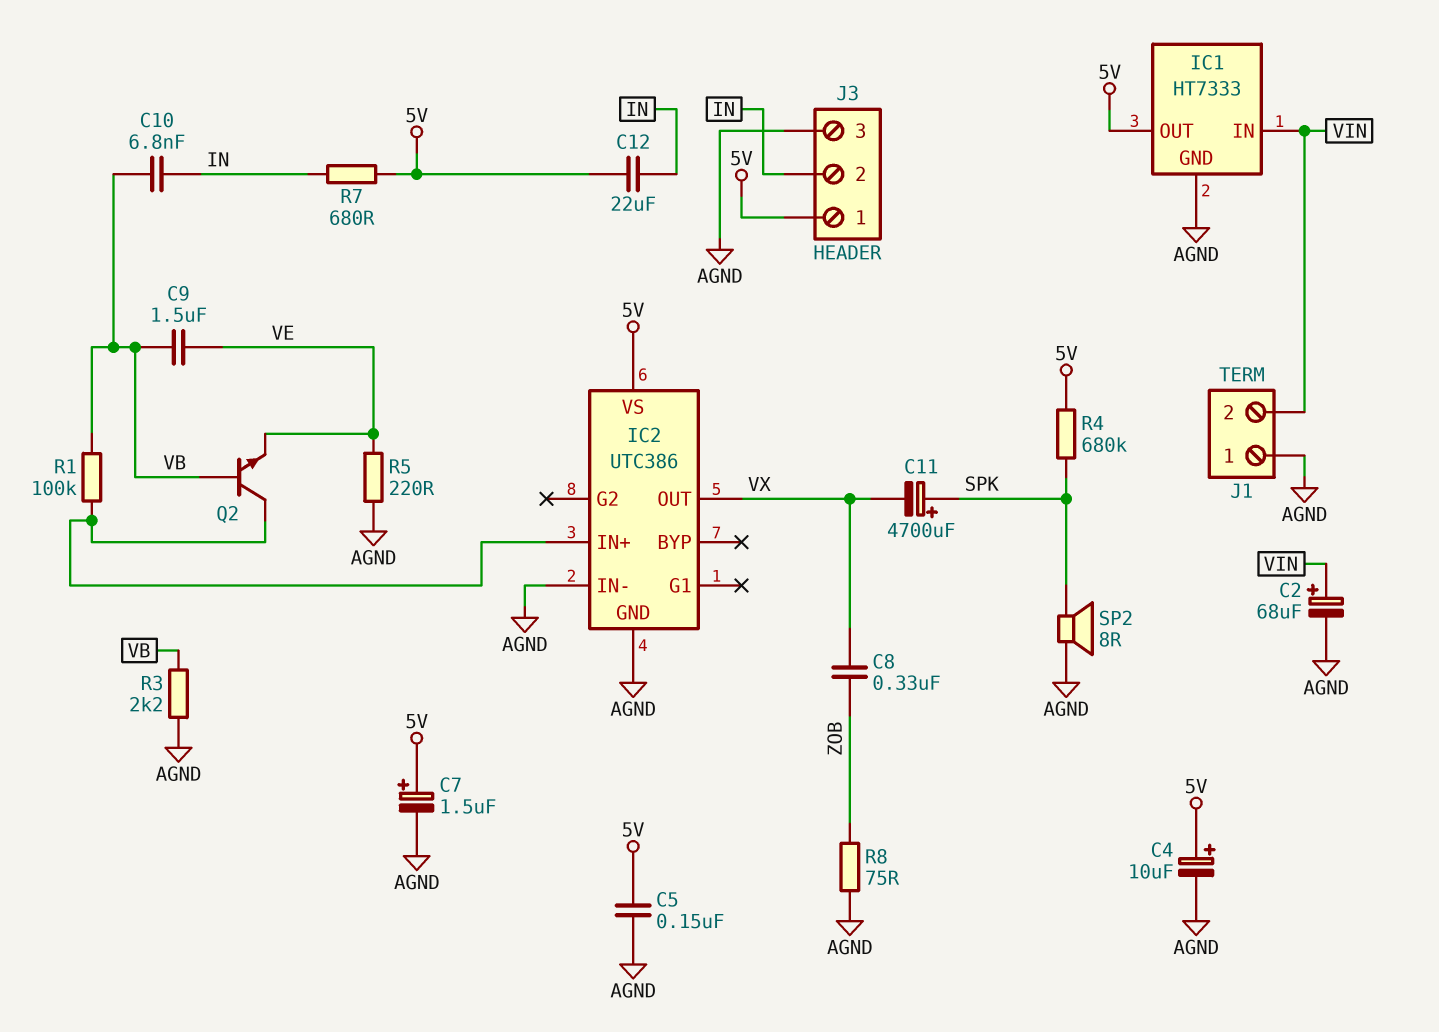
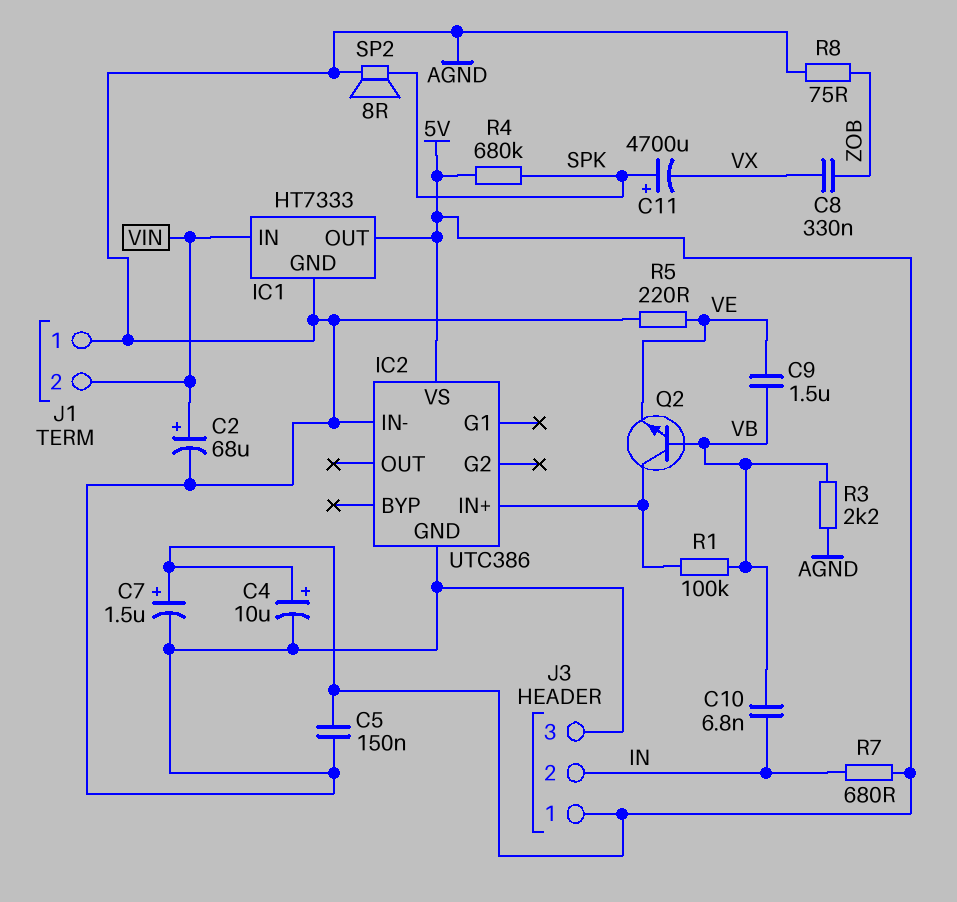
C12: 22uF (5V, IN) -> none
IC2 pin OUT: VX -> none

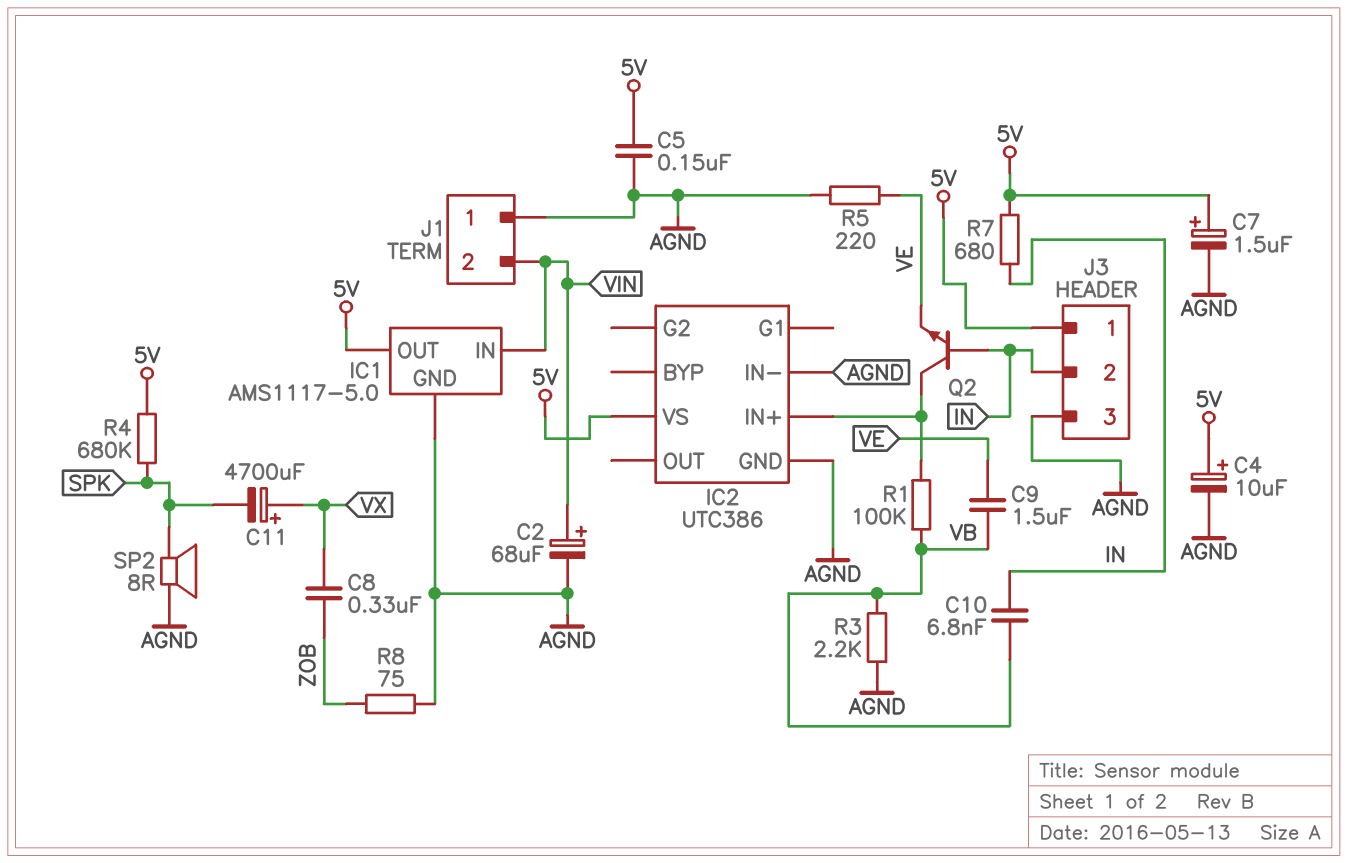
C11: 4700uF (plus SPK, minus VX) -> 4700uF (plus VX, minus SPK)
IC1: HT7333 -> AMS1117-5.0
Q2: NPN (B VB, C IC2/IN+, E VE) -> NPN (B IN, C IC2/IN+, E VE)

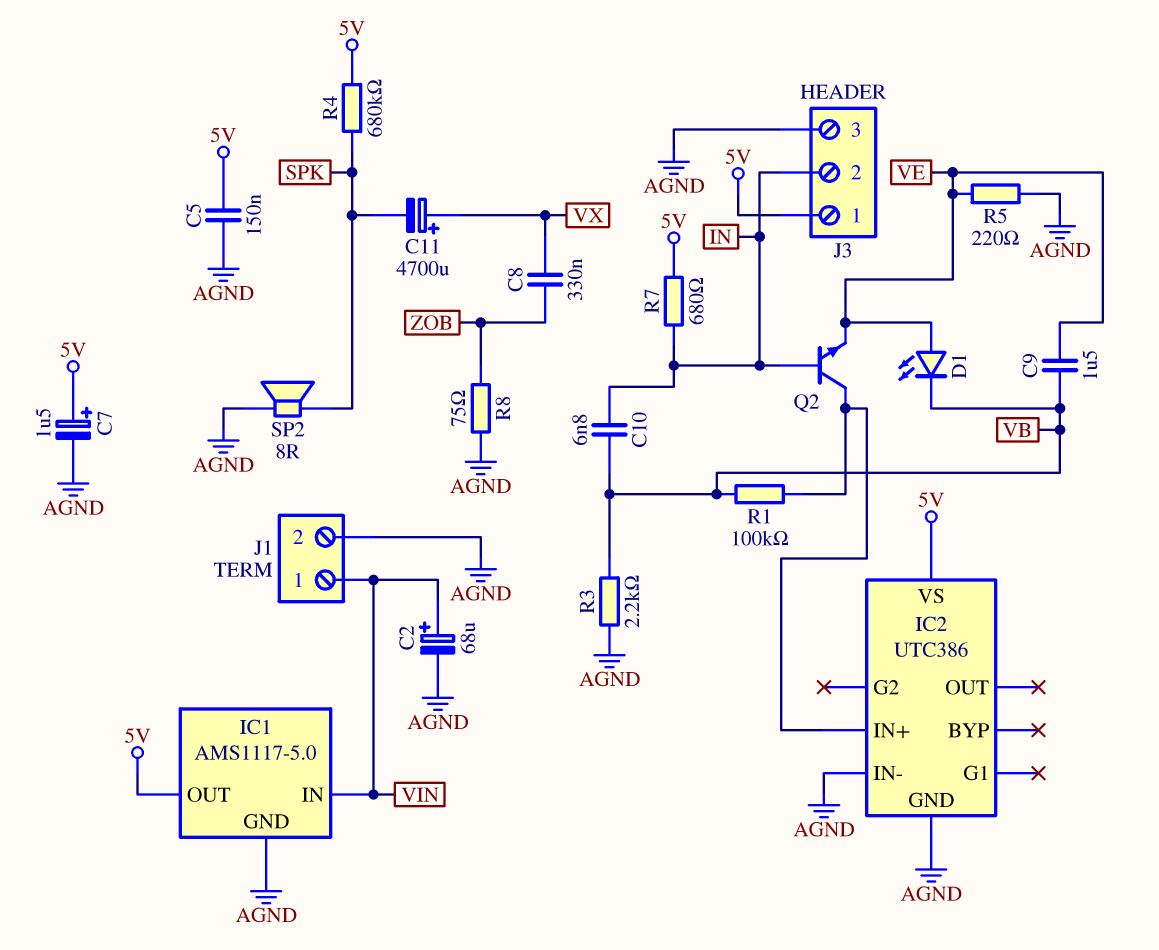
C4: 10uF (plus 5V, minus AGND) -> none
D1: none -> LED (A VE, K VB)
J1 pin 1: AGND -> VIN
J1 pin 2: VIN -> AGND

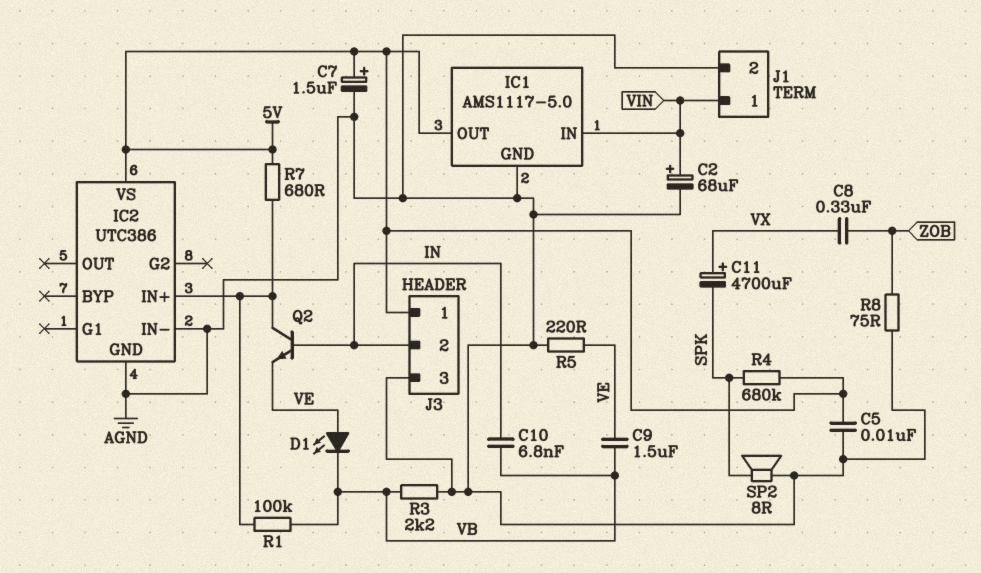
C5: 150nF (5V, AGND) -> 10nF (5V, AGND)
R7: 680 (5V, IN) -> 680 (5V, IC2/IN+)

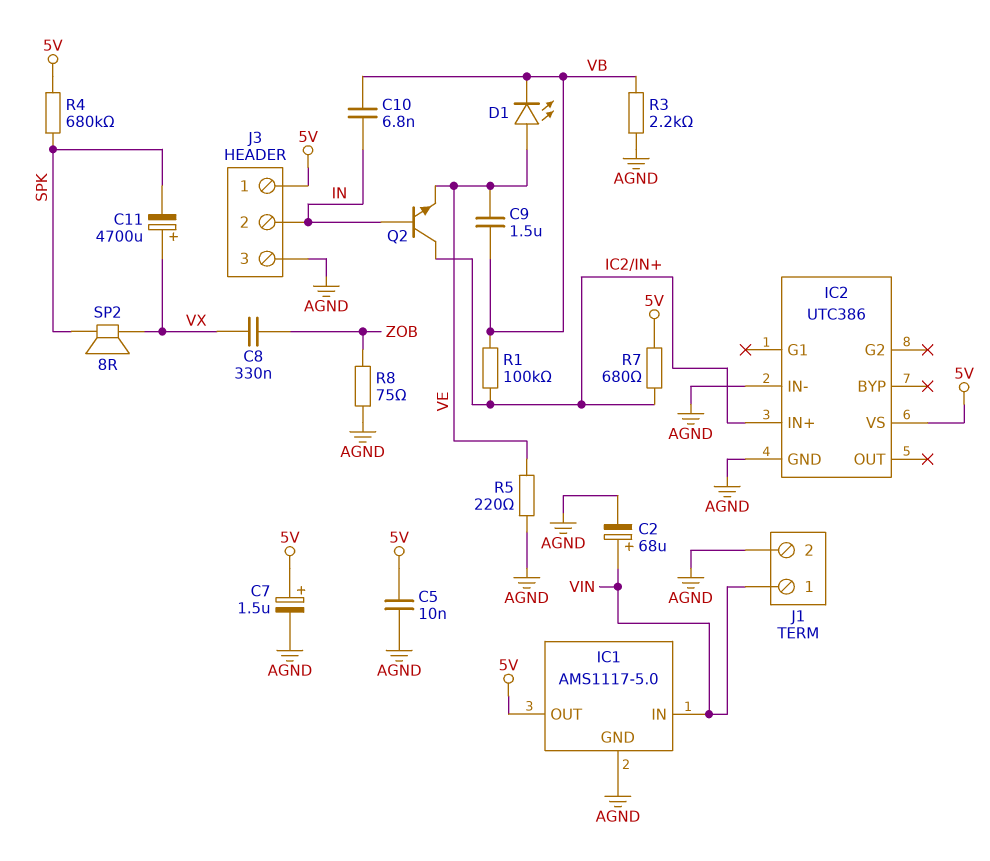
SP2: speaker 8R (AGND, SPK) -> speaker 8R (SPK, VX)

